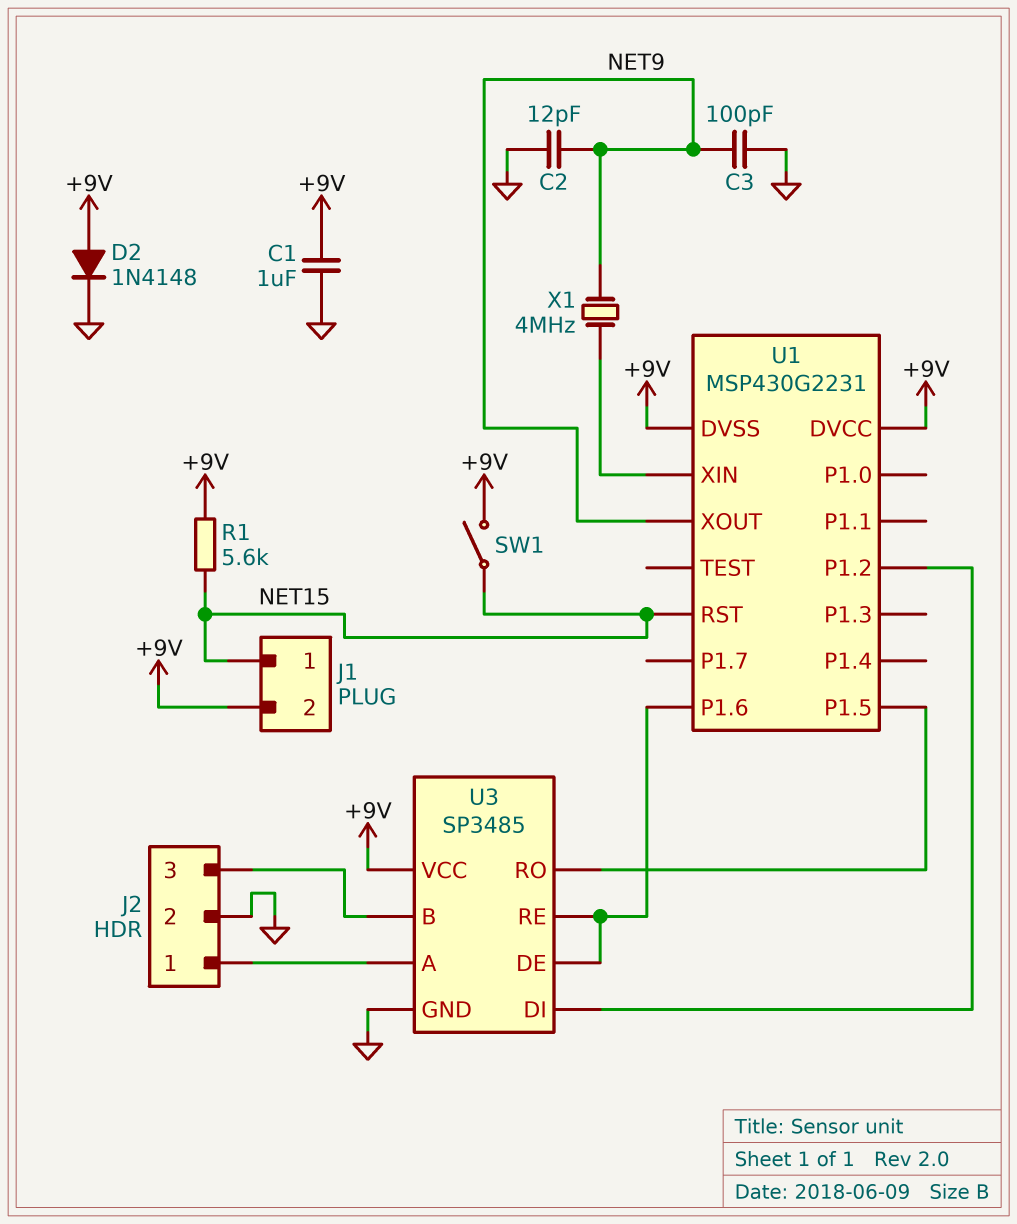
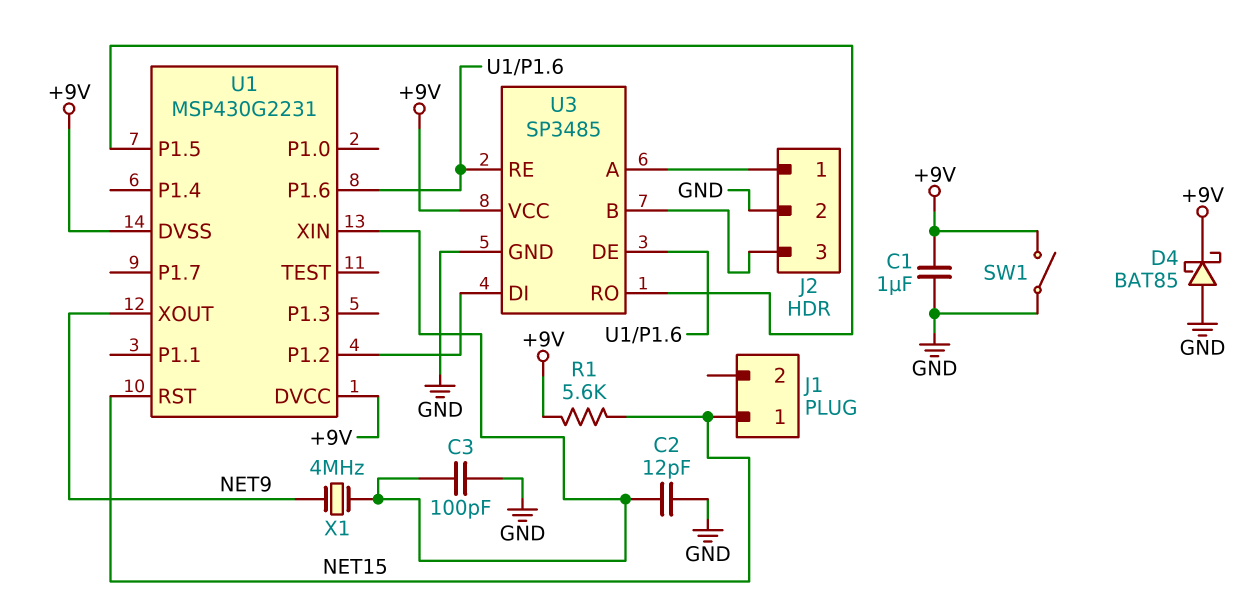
C2: 12pF (GND, NET9) -> 12pF (GND, U1/XIN)
C3: 100pF (GND, NET9) -> 100pF (GND, U1/XIN)
D2: diode 1N4148 (A +9V, K GND) -> none
D4: none -> schottky BAT85 (A GND, K +9V)
J1 pin 2: +9V -> none
SW1: switch (+9V, NET15) -> switch (+9V, GND)

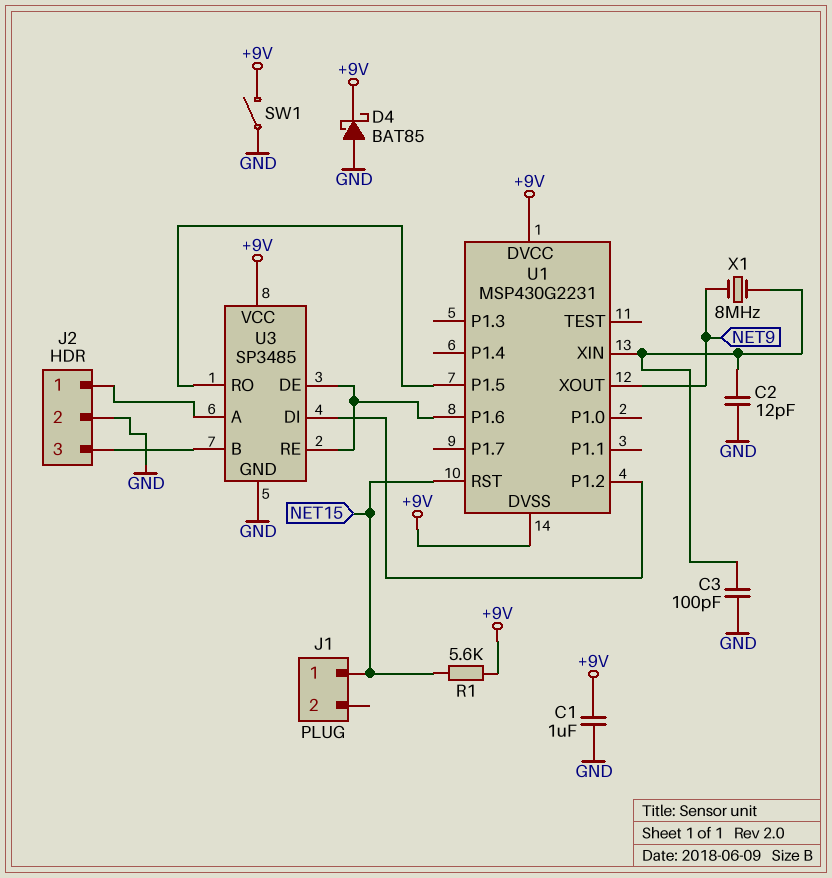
X1: 4MHz (NET9, U1/XIN) -> 8MHz (NET9, U1/XIN)

